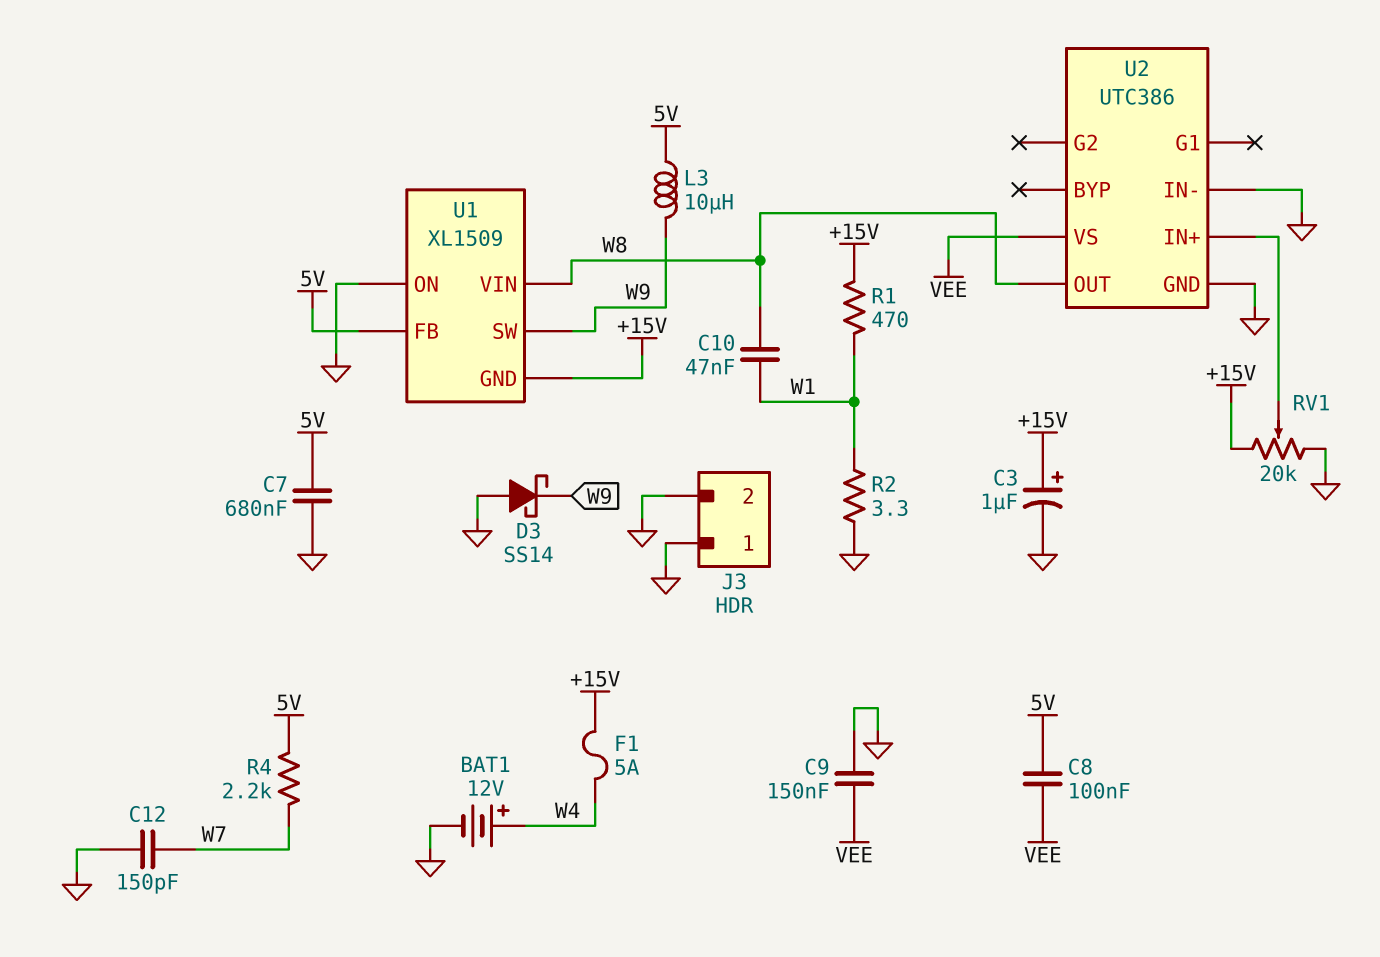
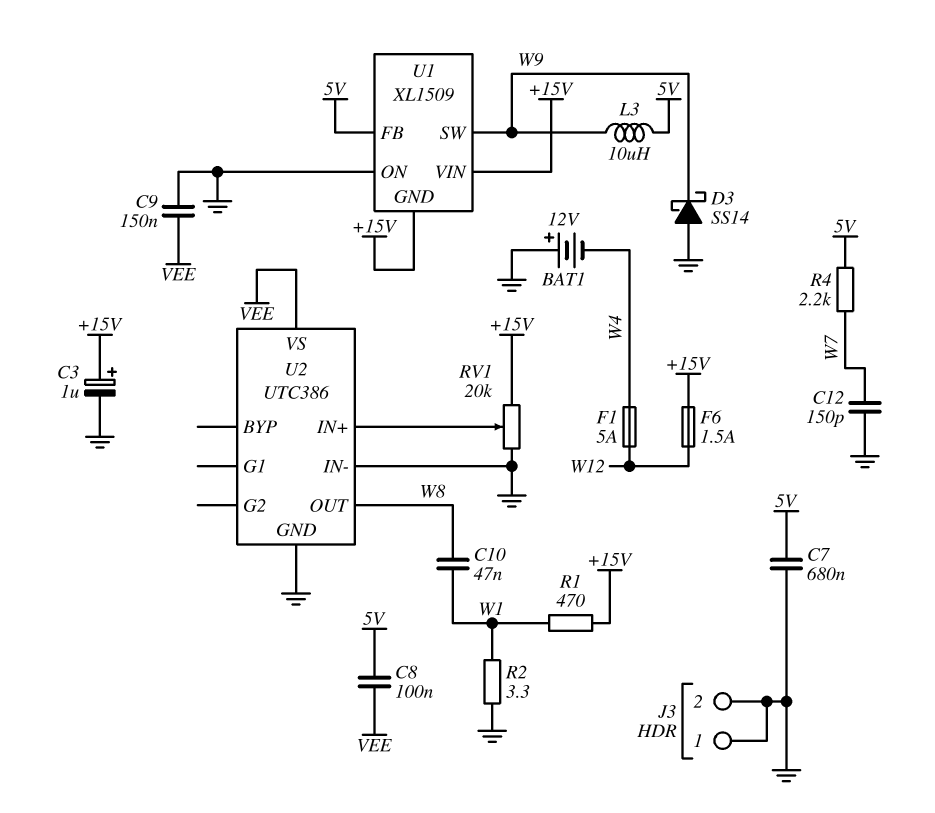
BAT1: 12V (plus W4, minus GND) -> 12V (plus GND, minus W4)
F1: 5A (+15V, W4) -> 5A (W4, W12)
F6: none -> 1.5A (+15V, W12)
U1 pin VIN: W8 -> +15V

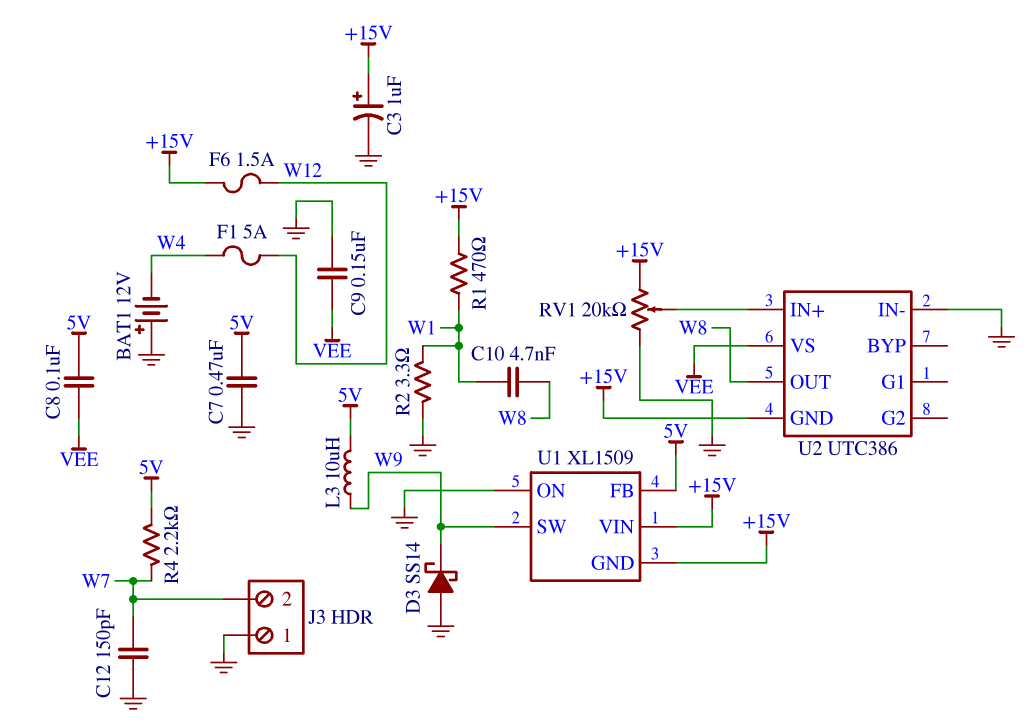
C7: 680nF (5V, GND) -> 470nF (5V, GND)
C10: 47nF (W1, W8) -> 4.7nF (W1, W8)
J3 pin 2: GND -> W7
U2 pin GND: GND -> +15V

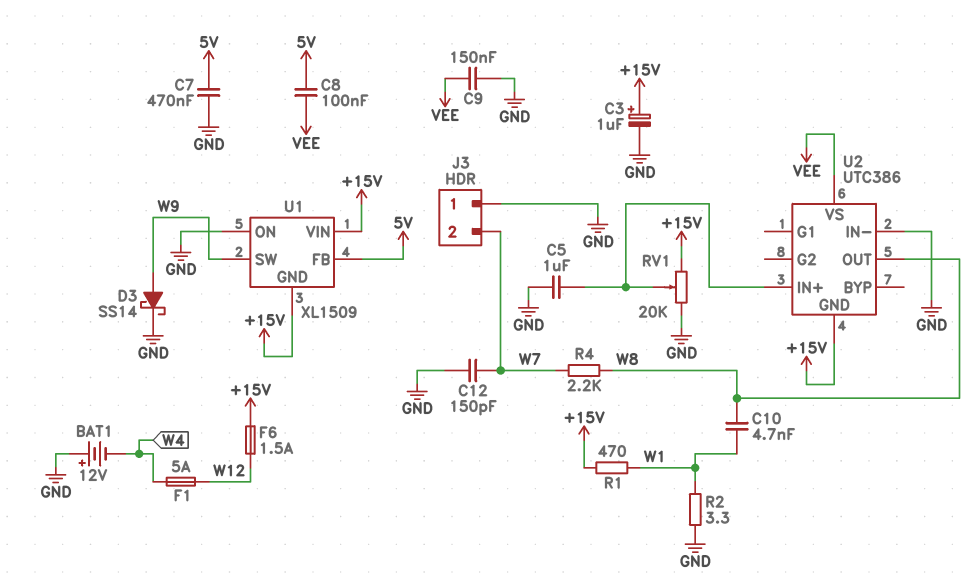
C5: none -> 1uF (GND, U2/IN+)
D3: schottky SS14 (A GND, K W9) -> schottky SS14 (A W9, K GND)
L3: 10uH (5V, W9) -> none
R4: 2.2k (5V, W7) -> 2.2k (W7, W8)

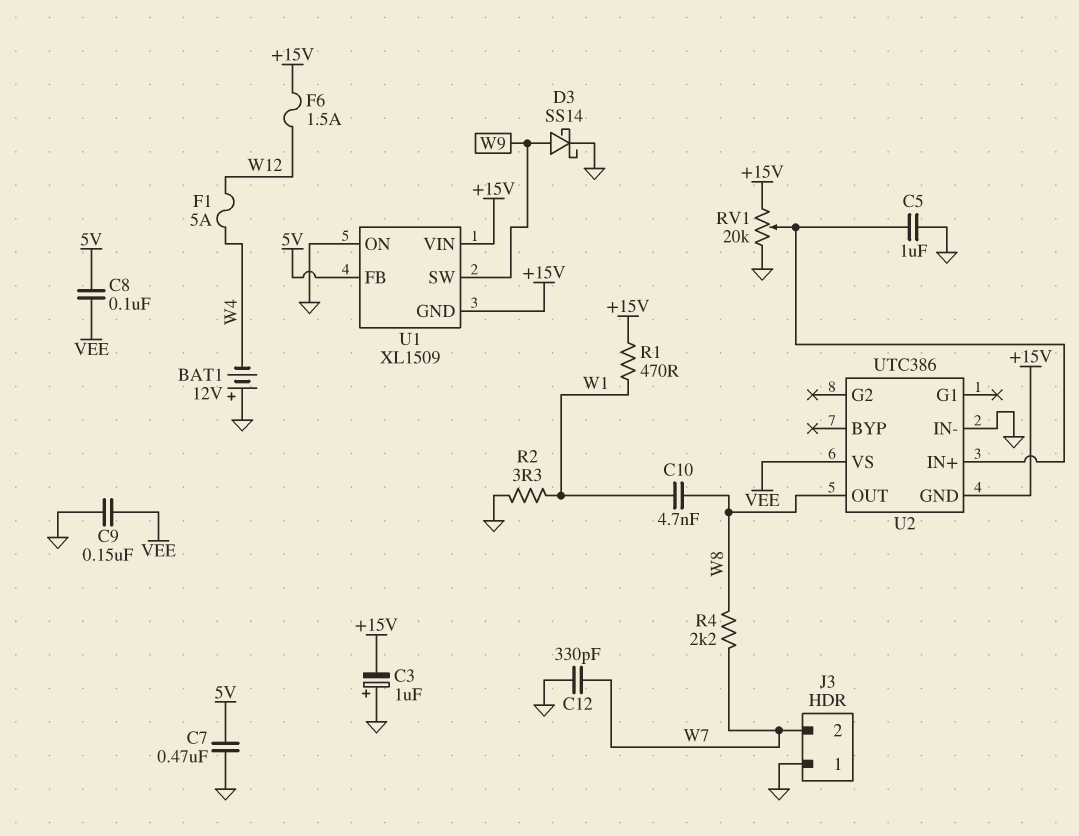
C3: 1uF (plus +15V, minus GND) -> 1uF (plus GND, minus +15V)
C12: 150pF (GND, W7) -> 330pF (GND, W7)

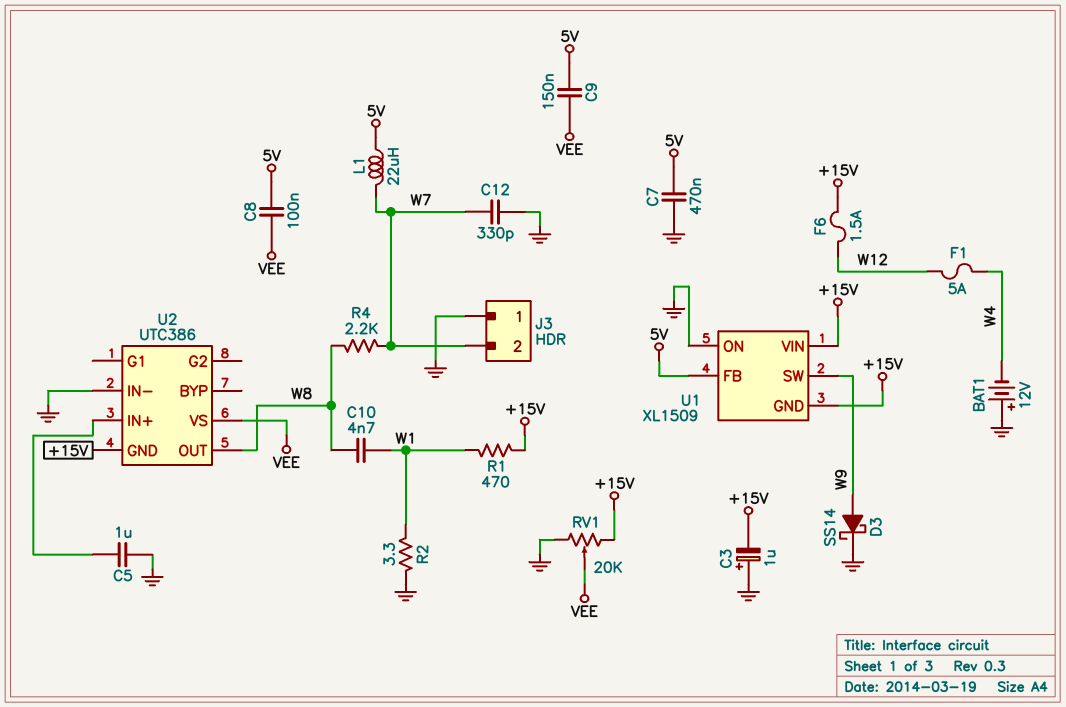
C9: 150nF (GND, VEE) -> 150nF (5V, VEE)
L1: none -> 22uH (5V, W7)
RV1: 20k (+15V, GND, wiper U2/IN+) -> 20k (+15V, GND, wiper VEE)

